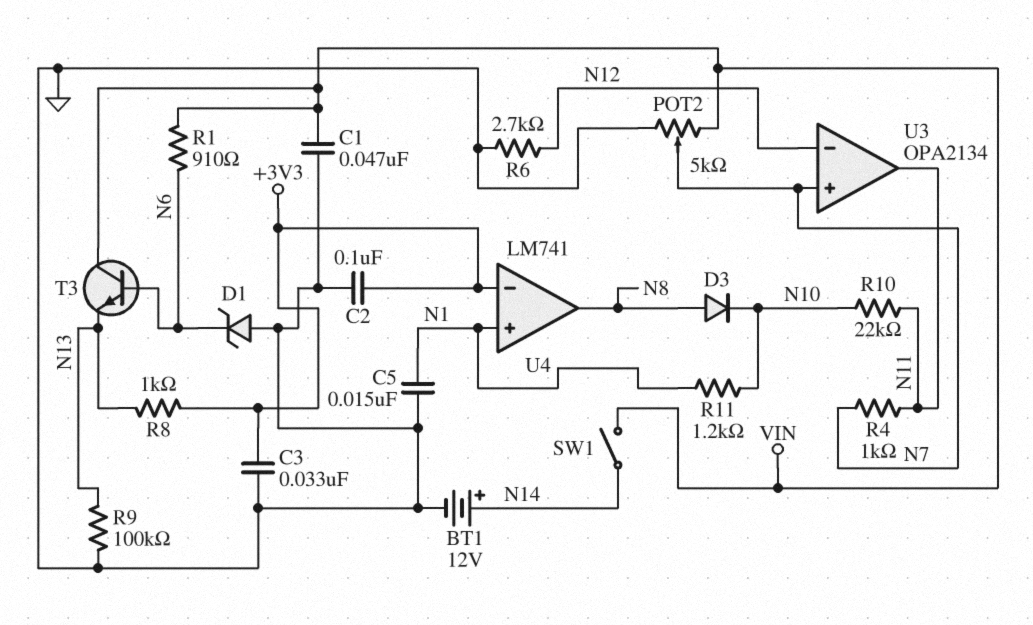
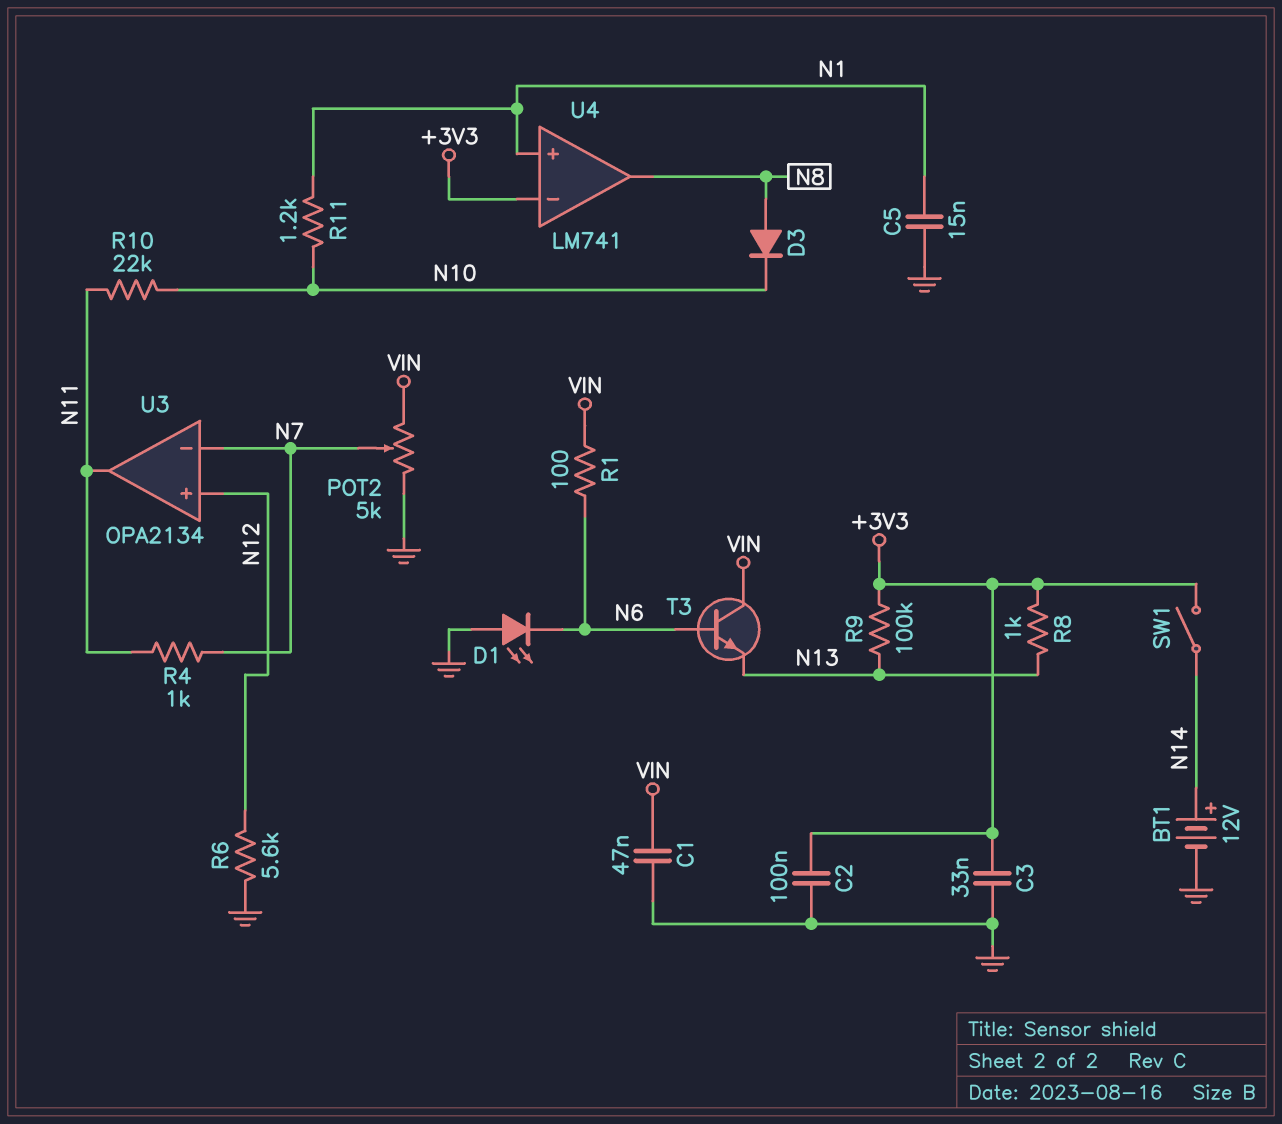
D1: zener (A GND, K N6) -> LED (A GND, K N6)
R1: 910 (N6, VIN) -> 100 (N6, VIN)
R6: 2.7k (GND, N12) -> 5.6k (GND, N12)
R9: 100k (GND, N13) -> 100k (+3V3, N13)
SW1: switch (N14, VIN) -> switch (+3V3, N14)
U3 pin in+: N7 -> N12
U3 pin in-: N12 -> N7

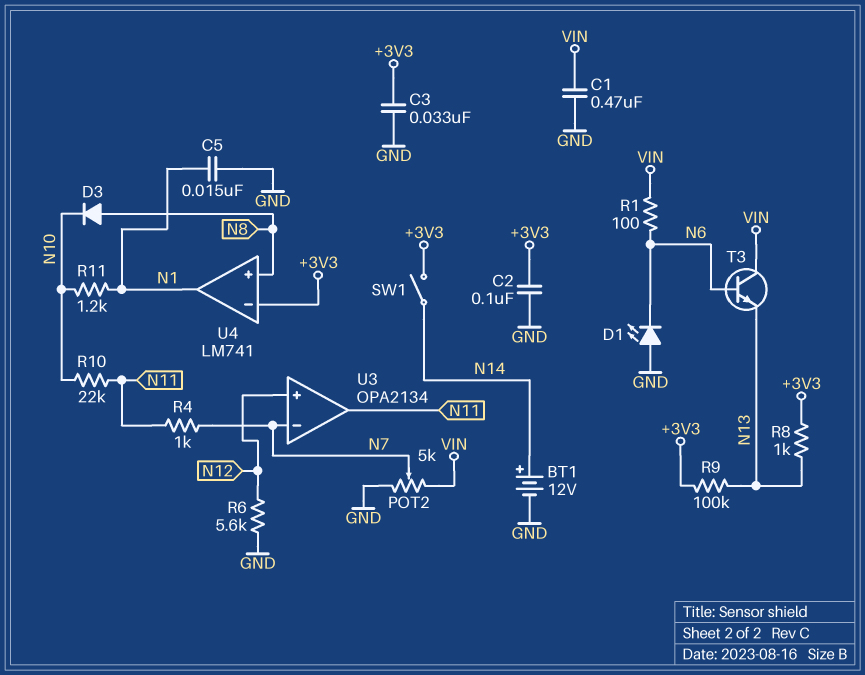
C1: 47nF (GND, VIN) -> 470nF (GND, VIN)
U4 pin in+: N1 -> N8
U4 pin out: N8 -> N1

